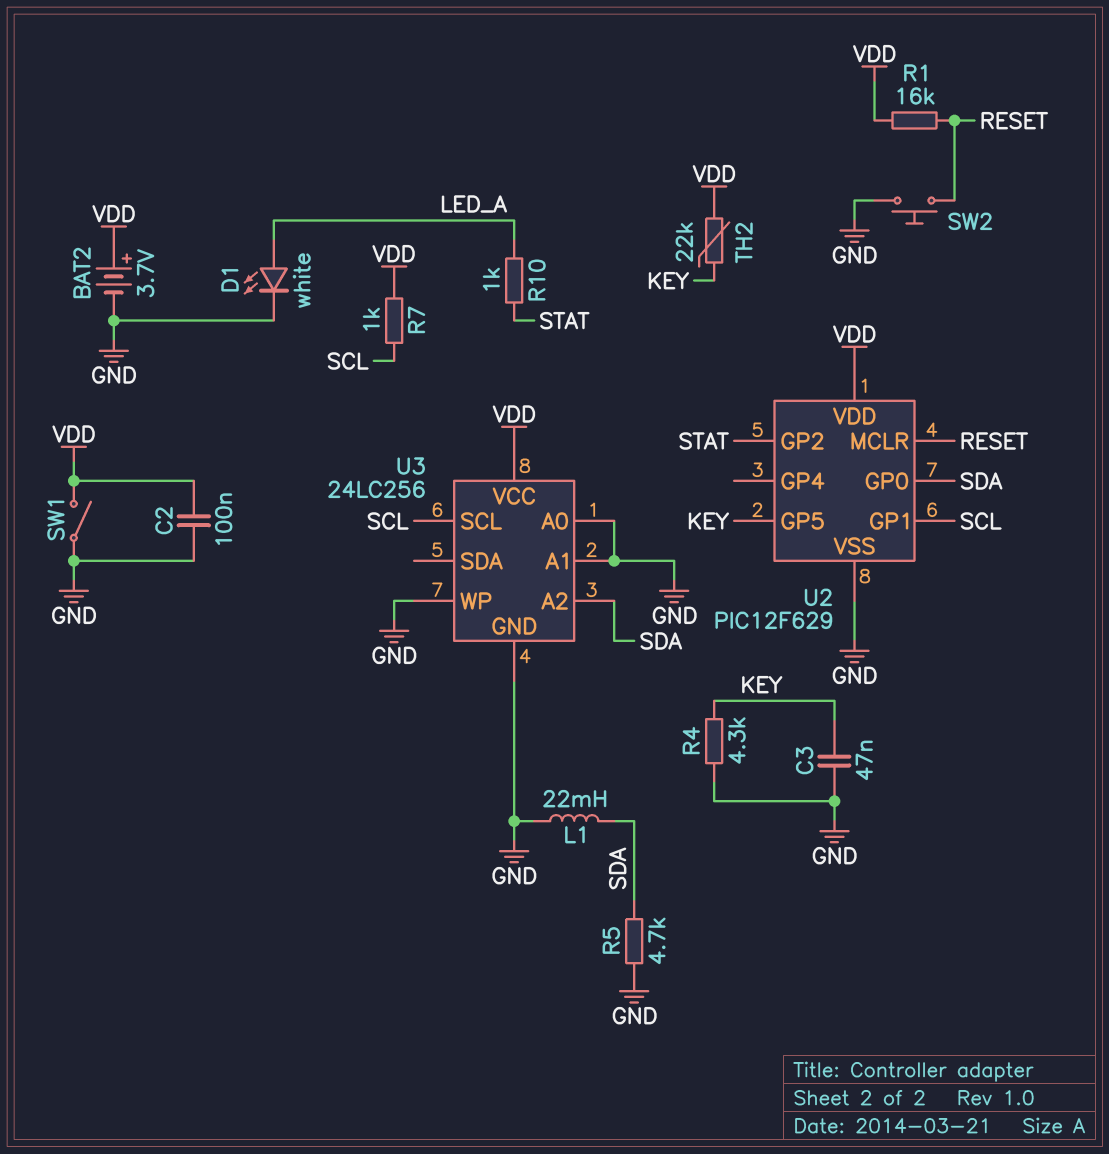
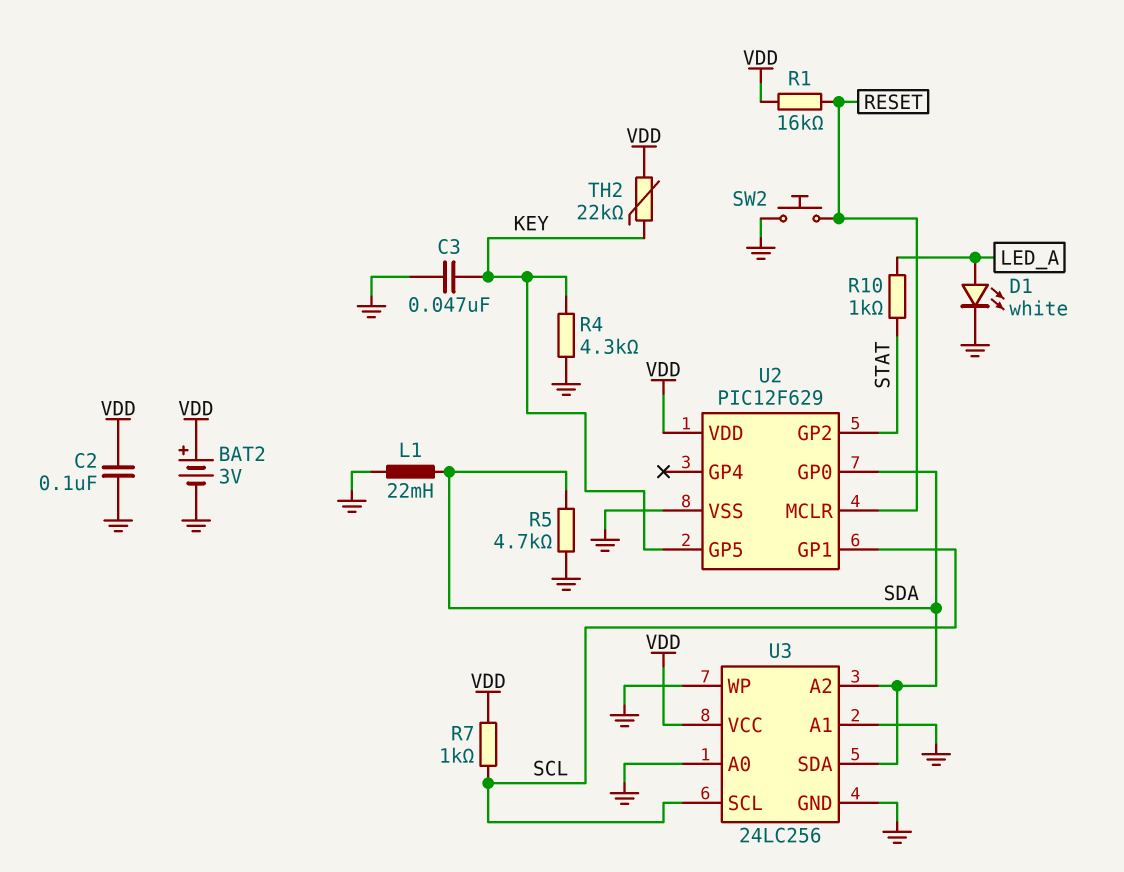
BAT2: 3.7V (plus VDD, minus GND) -> 3V (plus VDD, minus GND)
SW1: switch (GND, VDD) -> none
U3 pin SDA: none -> SDA

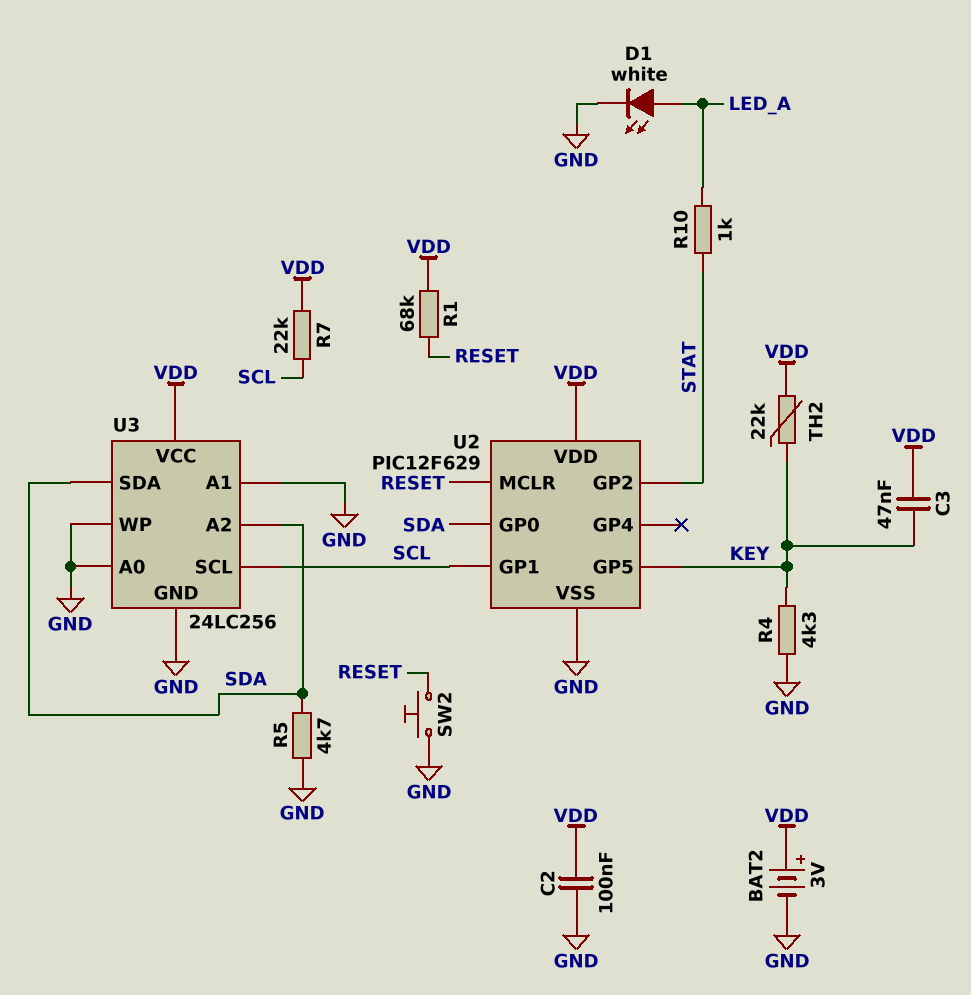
C3: 47nF (GND, KEY) -> 47nF (KEY, VDD)
L1: 22mH (GND, SDA) -> none
R1: 16k (RESET, VDD) -> 68k (RESET, VDD)
R7: 1k (SCL, VDD) -> 22k (SCL, VDD)

